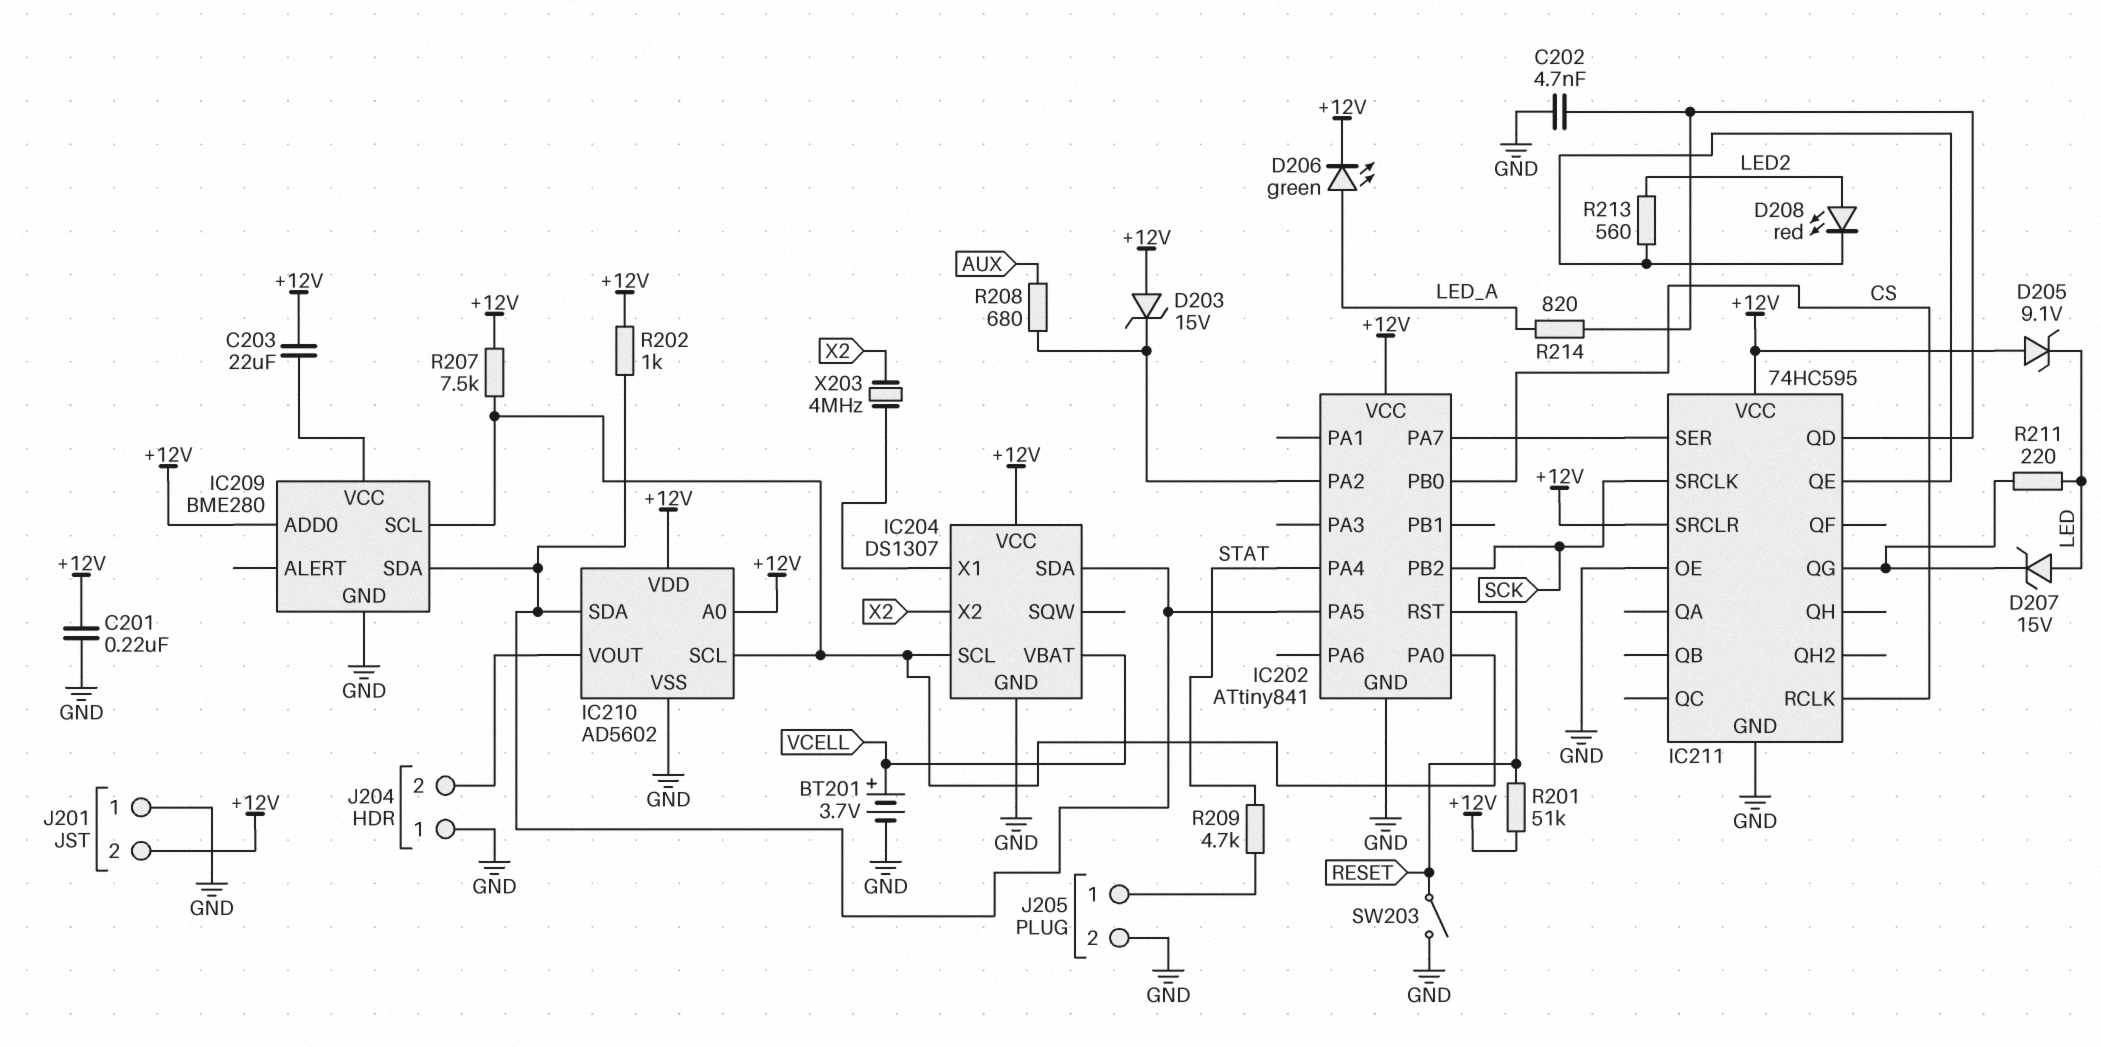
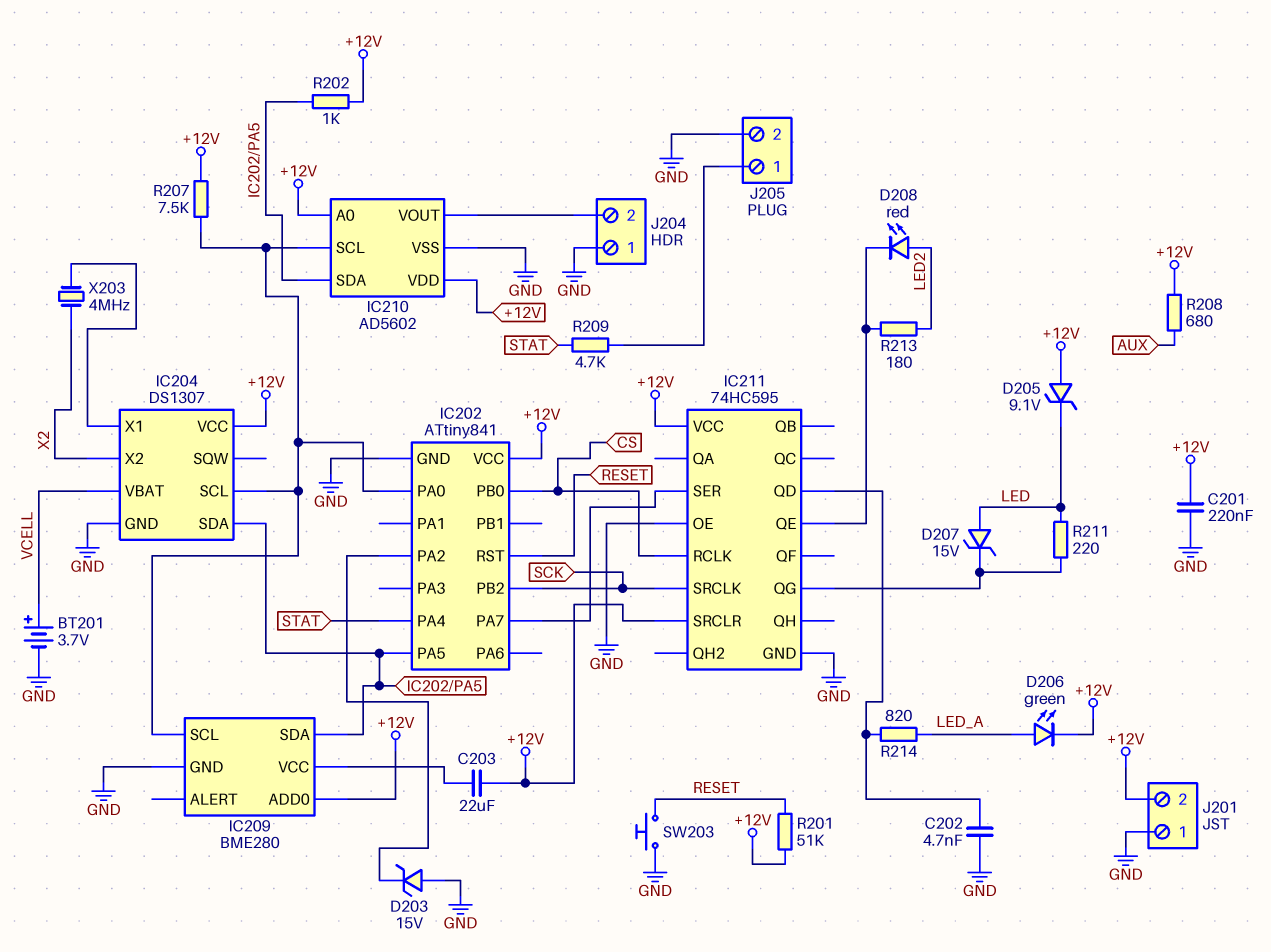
D203: zener 15V (A +12V, K IC202/PA2) -> zener 15V (A GND, K IC202/PA2)
R208: 680 (AUX, IC202/PA2) -> 680 (+12V, AUX)
R213: 560 (IC211/QE, LED2) -> 180 (IC211/QE, LED2)
SW203: switch (GND, RESET) -> button (GND, RESET)

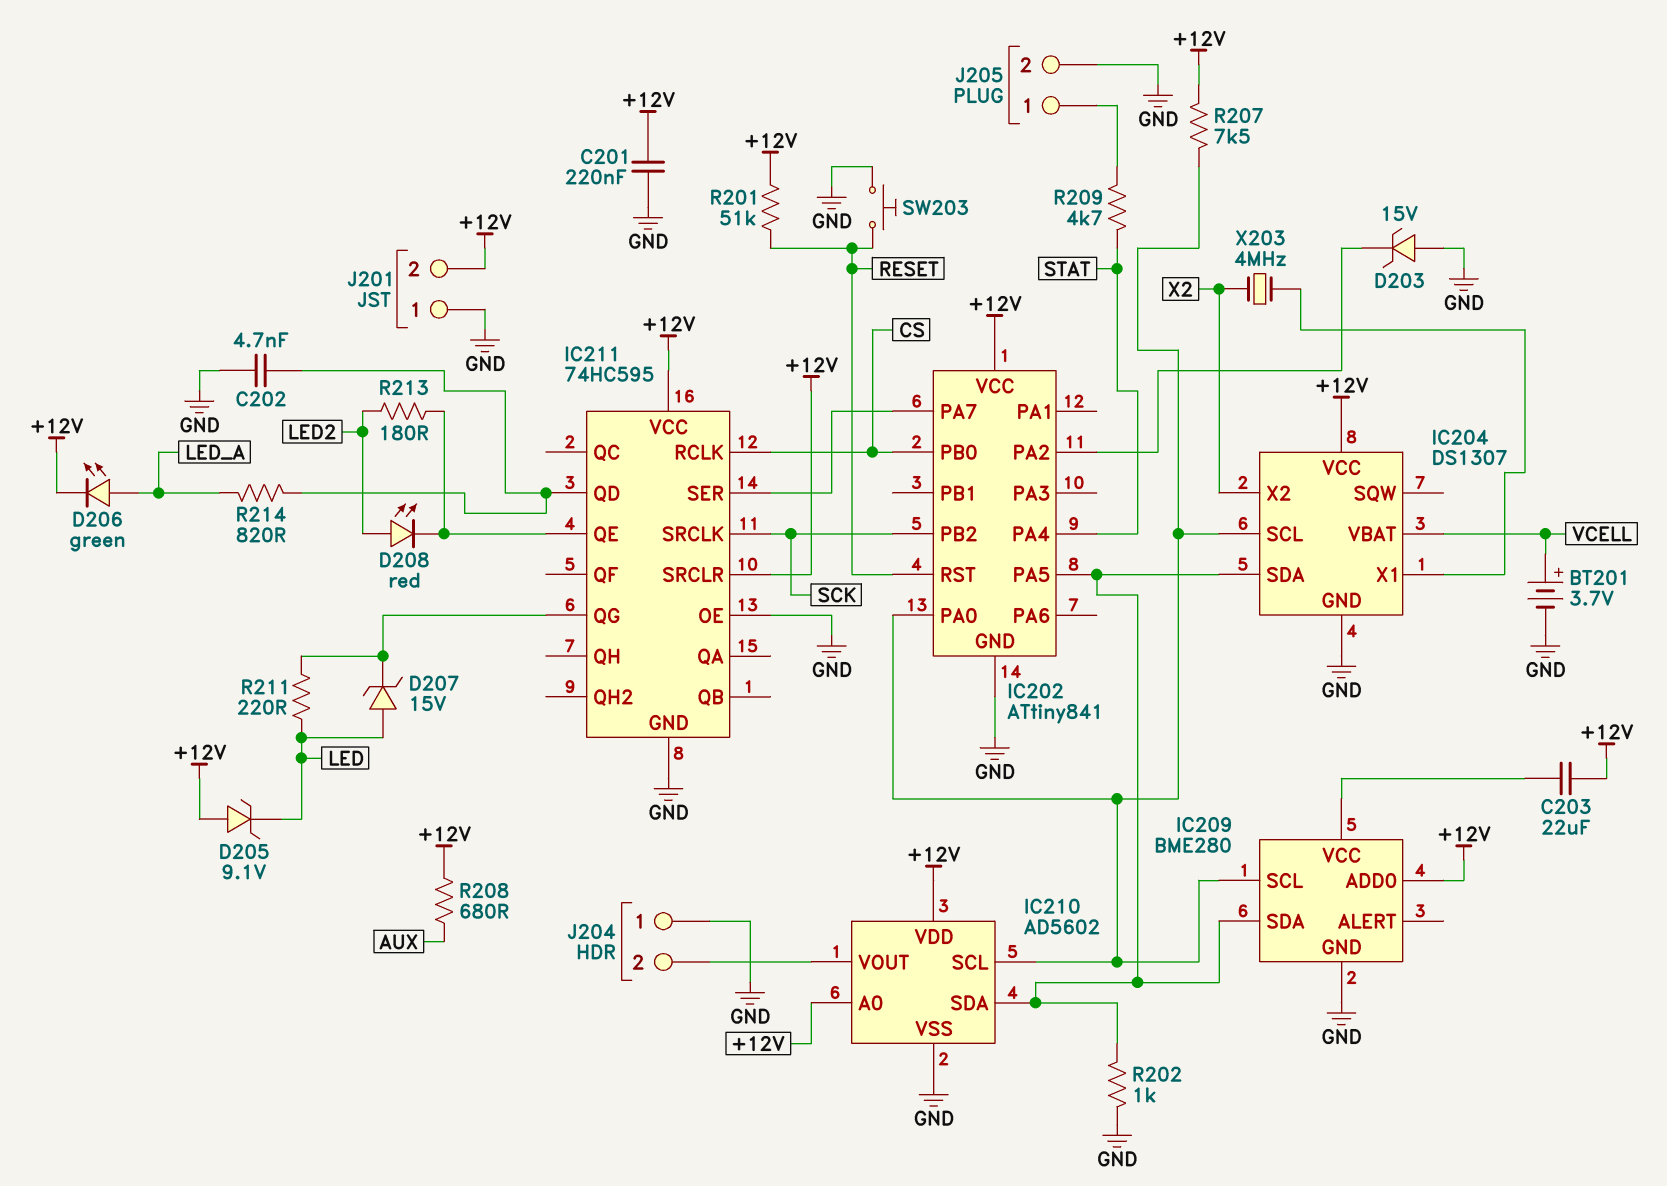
R202: 1k (+12V, IC202/PA5) -> 1k (GND, IC202/PA5)

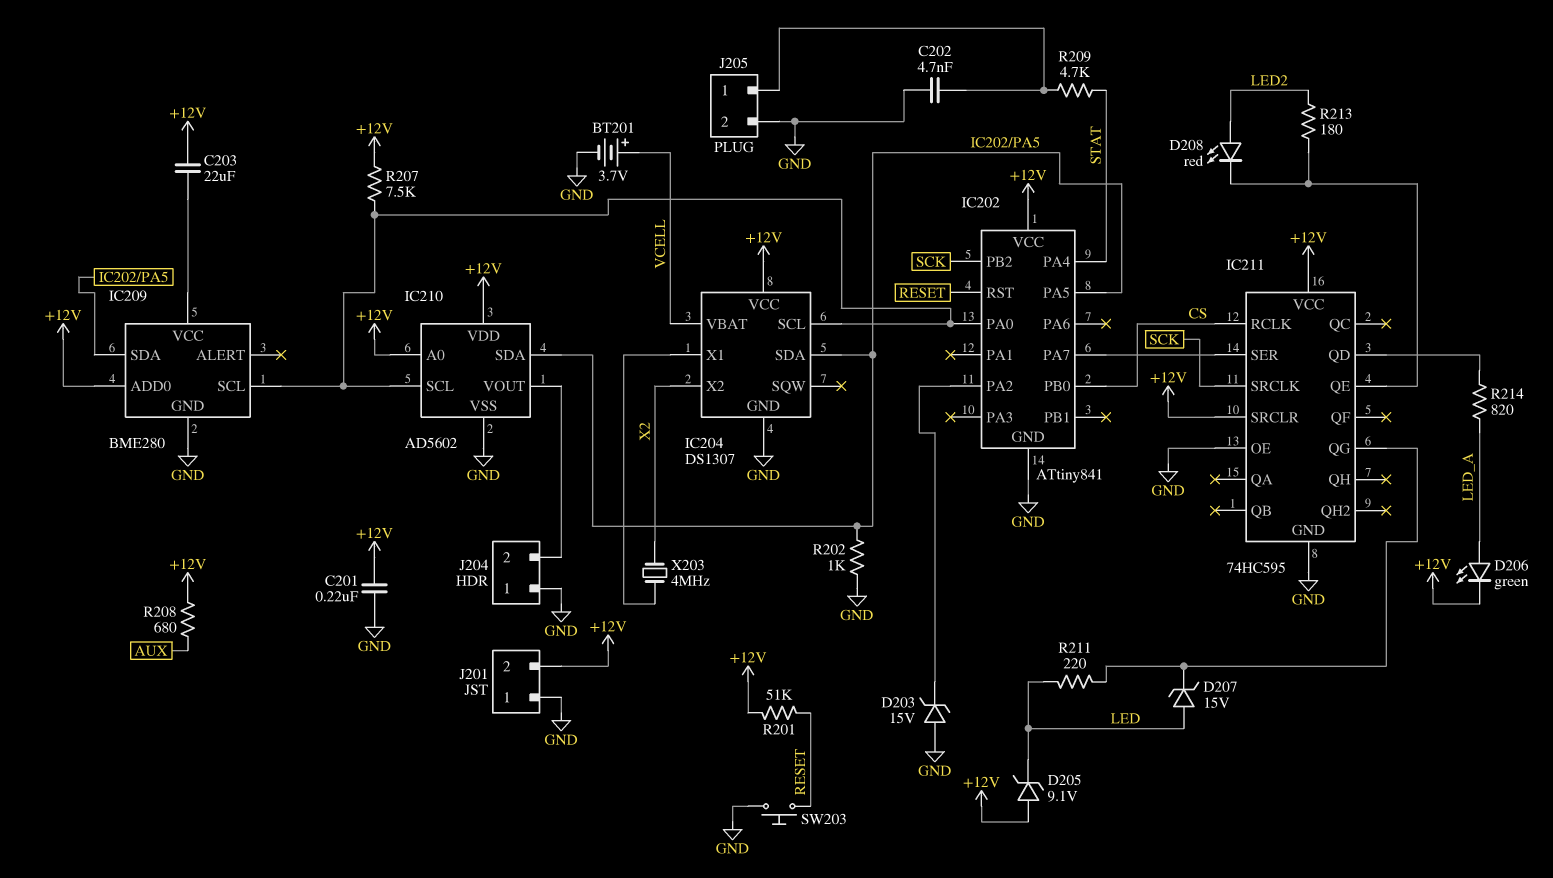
C202: 4.7nF (GND, IC211/QD) -> 4.7nF (GND, J205/1)

